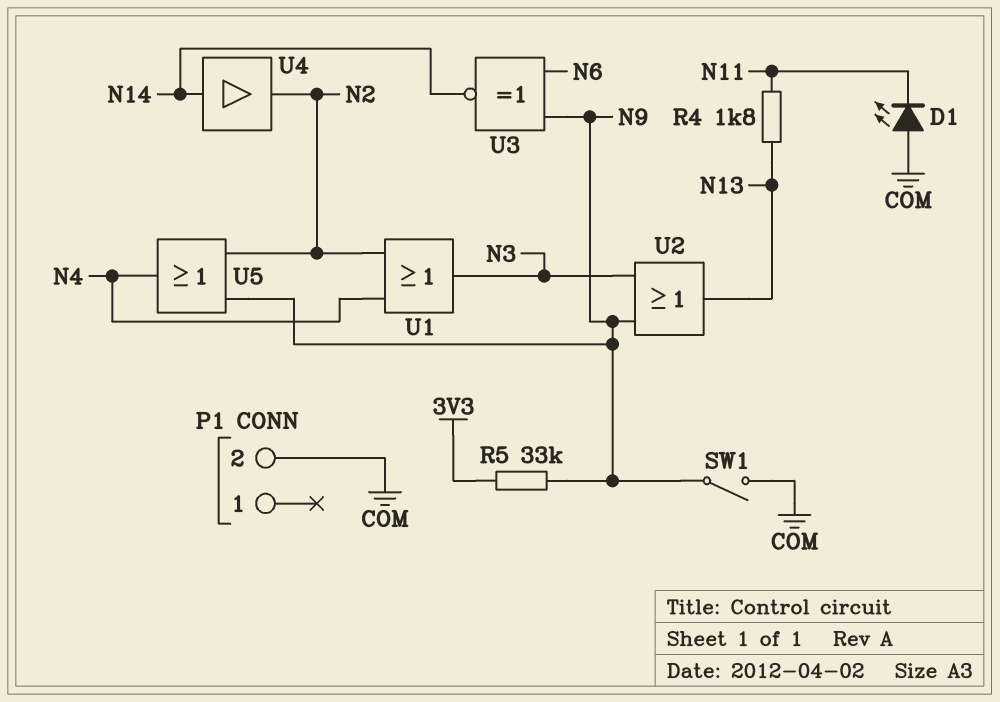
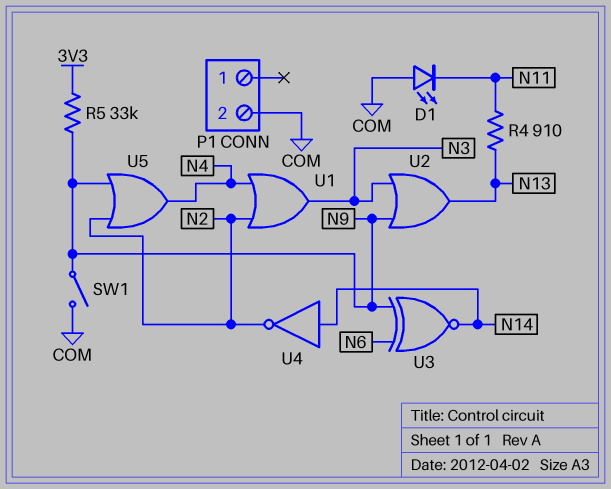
R4: 1.8k (N11, N13) -> 910 (N11, N13)
U4: buffer (in N14, out N2) -> NOT (in N14, out N2)

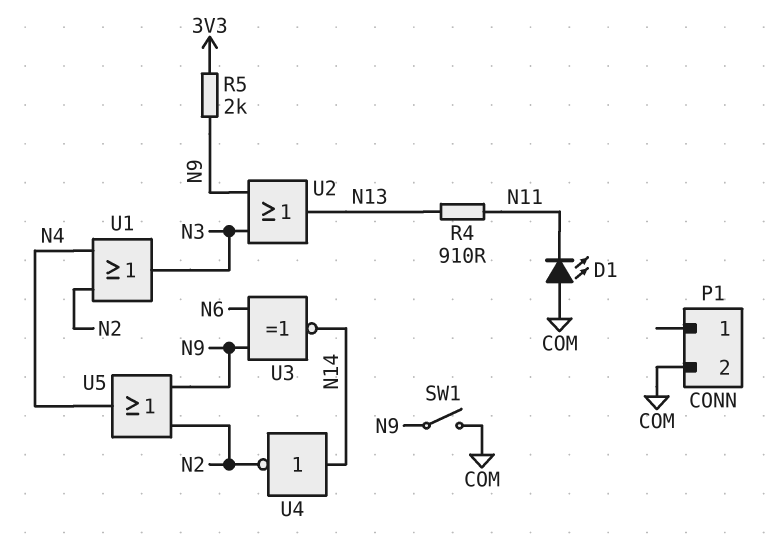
R5: 33k (3V3, N9) -> 2k (3V3, N9)

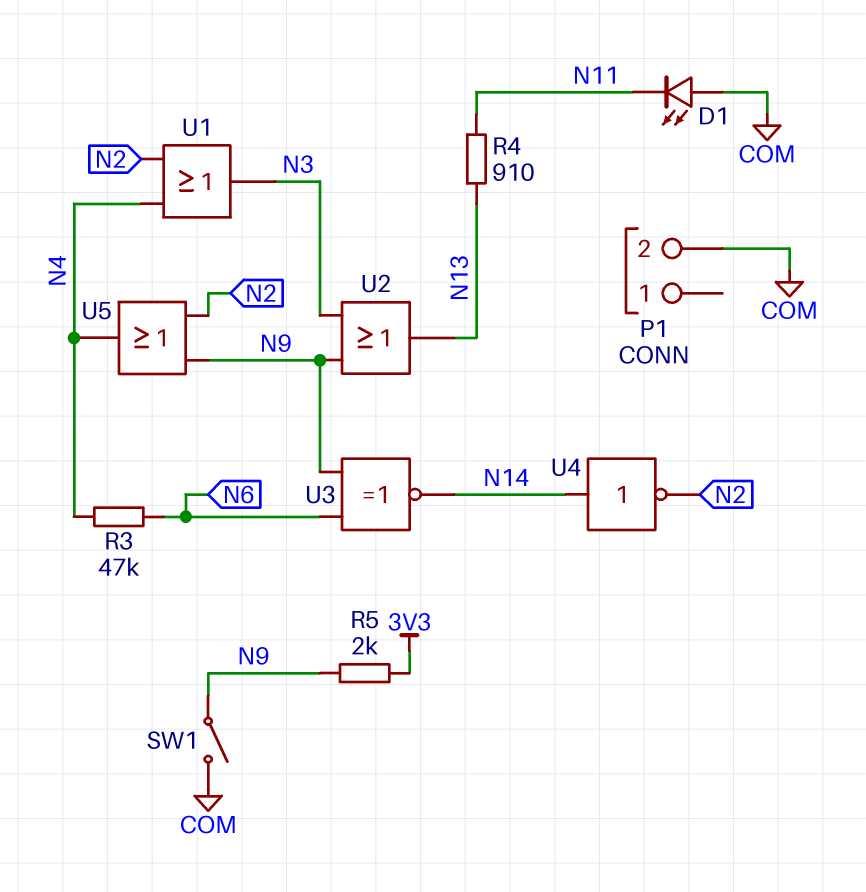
R3: none -> 47k (N4, N6)

